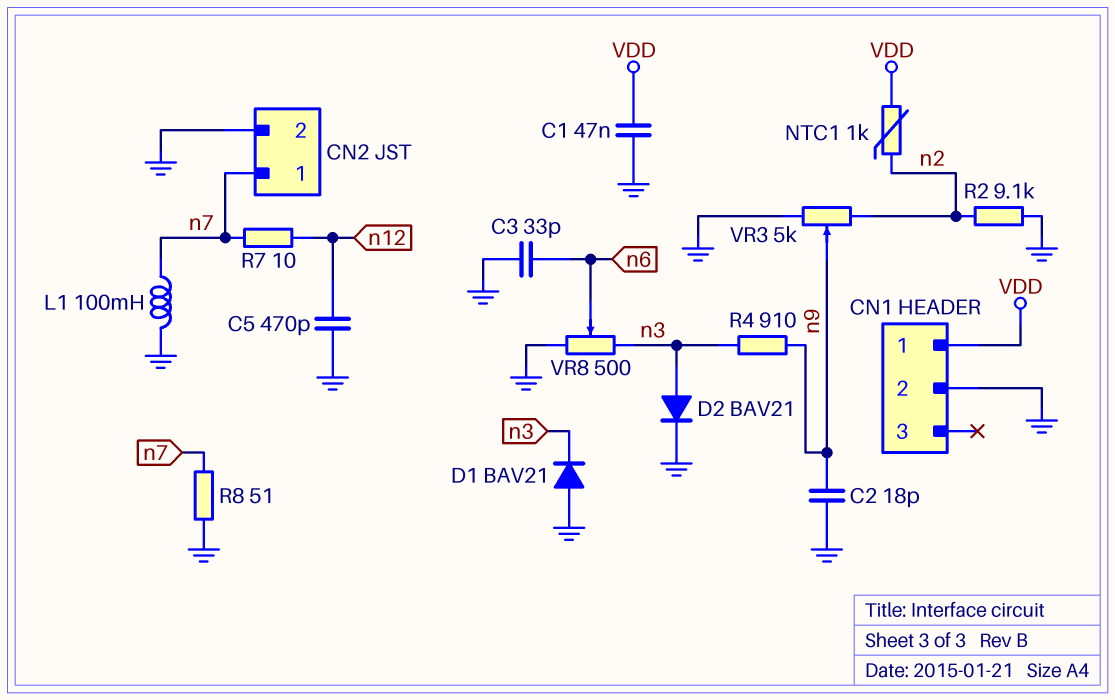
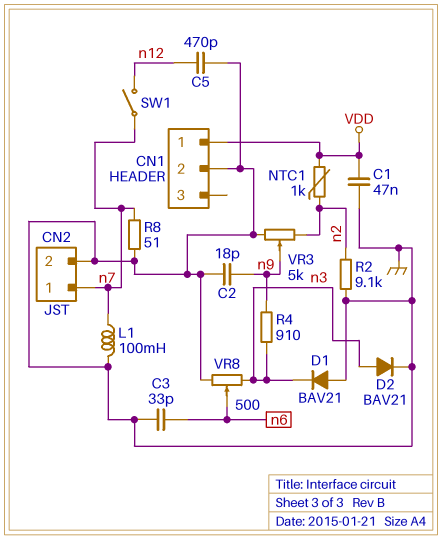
R7: 10 (n7, n12) -> none
SW1: none -> switch (n7, n12)

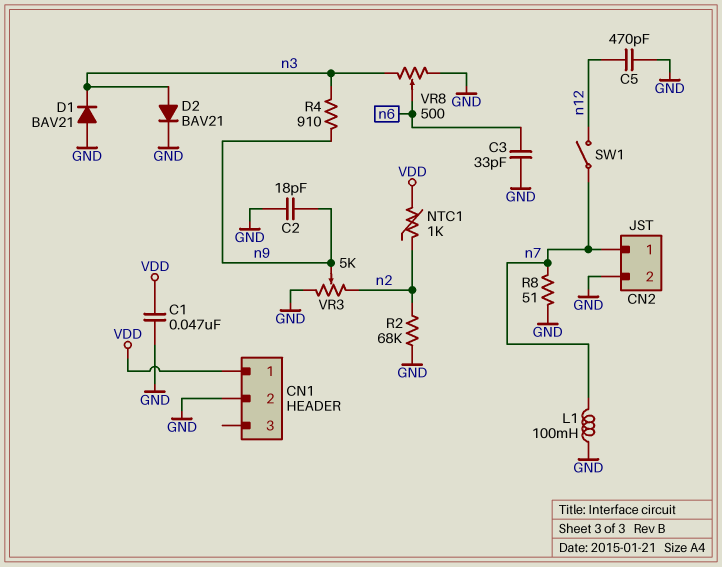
R2: 9.1k (GND, n2) -> 68k (GND, n2)

